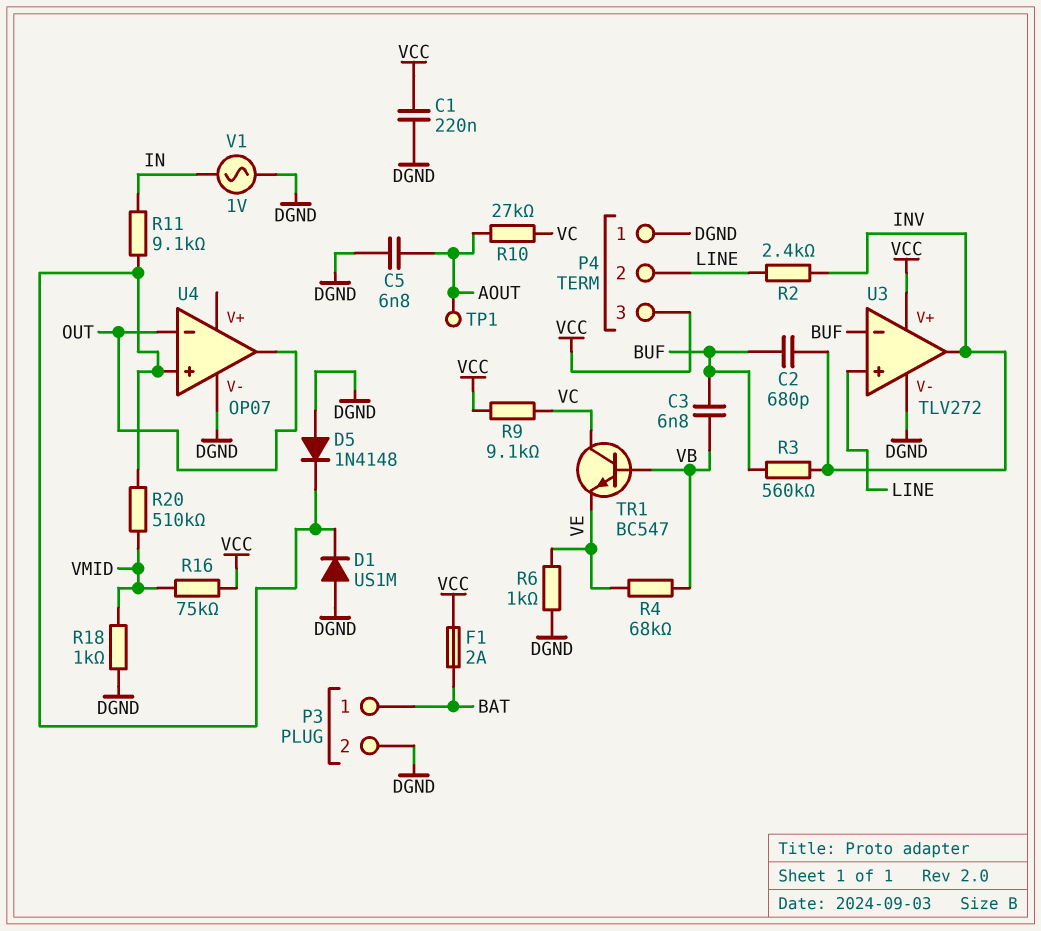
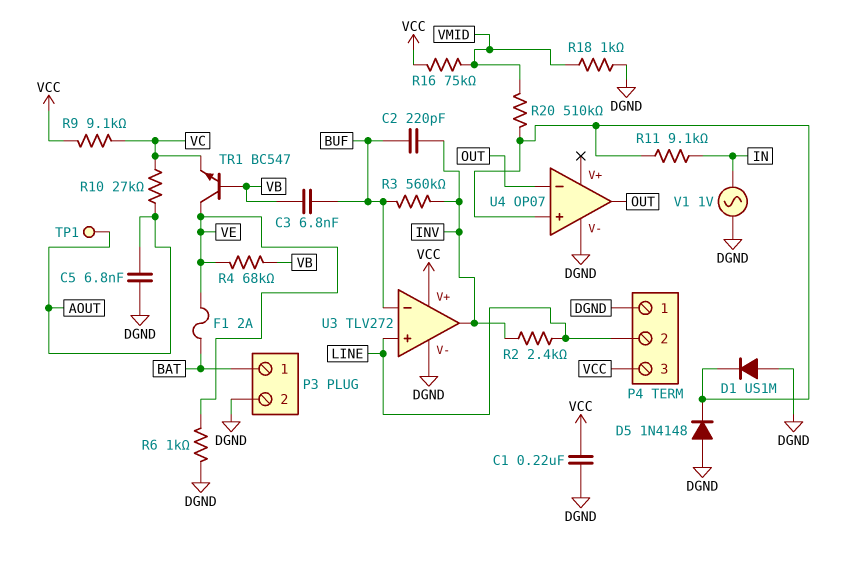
C2: 680pF (BUF, INV) -> 220pF (BUF, INV)
F1: 2A (BAT, VCC) -> 2A (BAT, VE)
TR1: NPN BC547 (B VB, C VC, E VE) -> NPN BC547 (B VB, C VE, E VC)

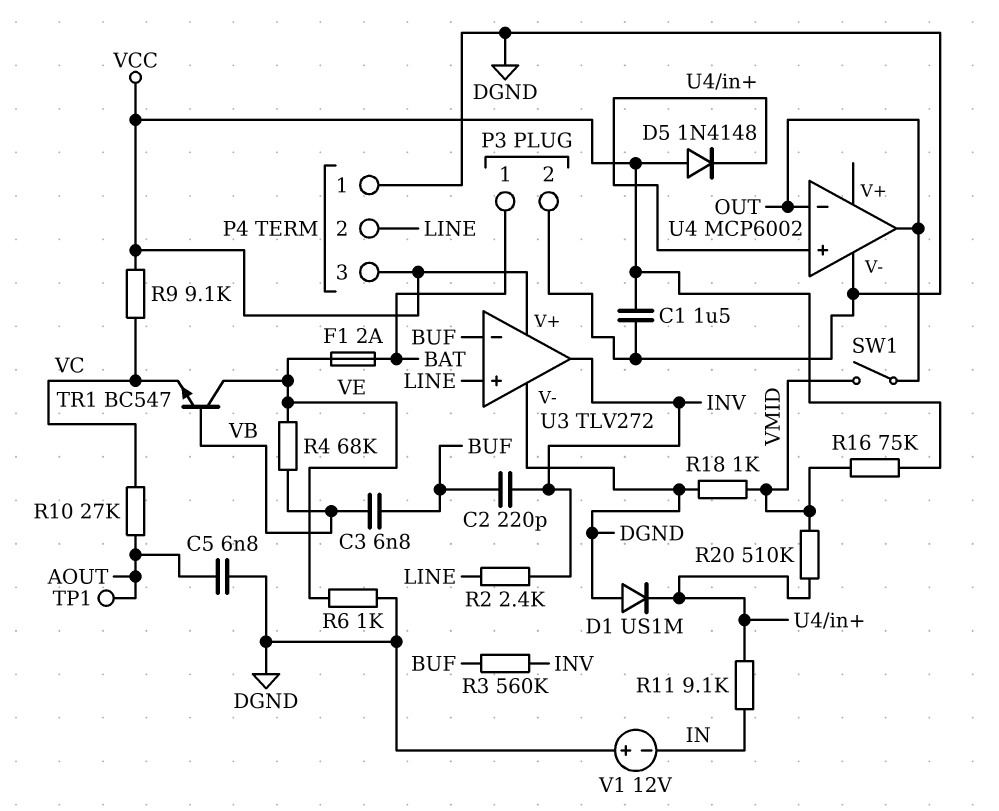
C1: 220nF (DGND, VCC) -> 1.5uF (DGND, VCC)
D5: diode 1N4148 (A DGND, K U4/in+) -> diode 1N4148 (A VCC, K U4/in+)
SW1: none -> switch (OUT, VMID)
U4: OP07 -> MCP6002
V1: AC 1V (DGND, IN) -> 12V (plus DGND, minus IN)

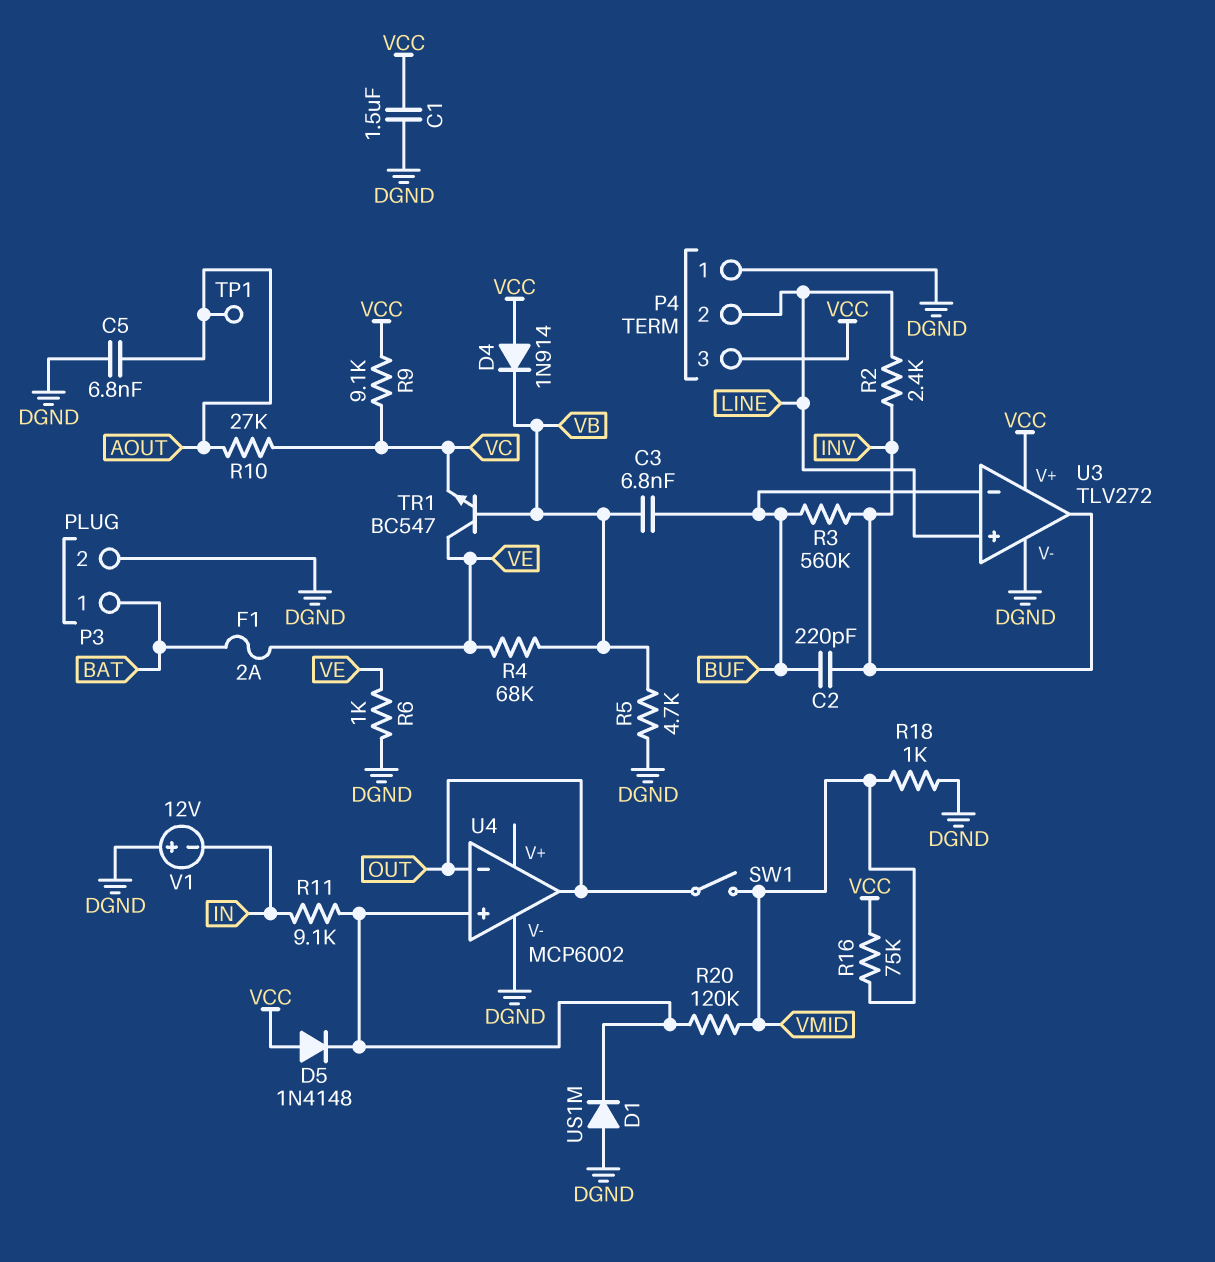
D4: none -> diode 1N914 (A VCC, K VB)
R5: none -> 4.7k (DGND, VB)
R20: 510k (U4/in+, VMID) -> 120k (U4/in+, VMID)

